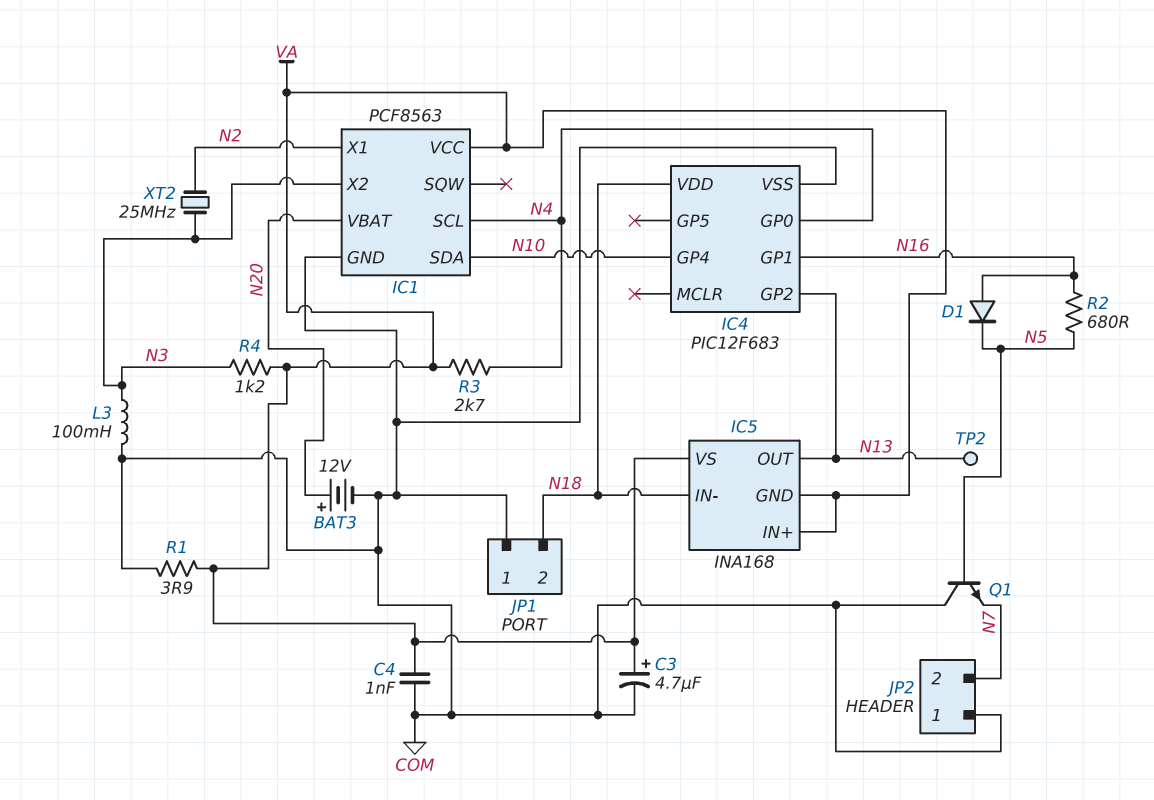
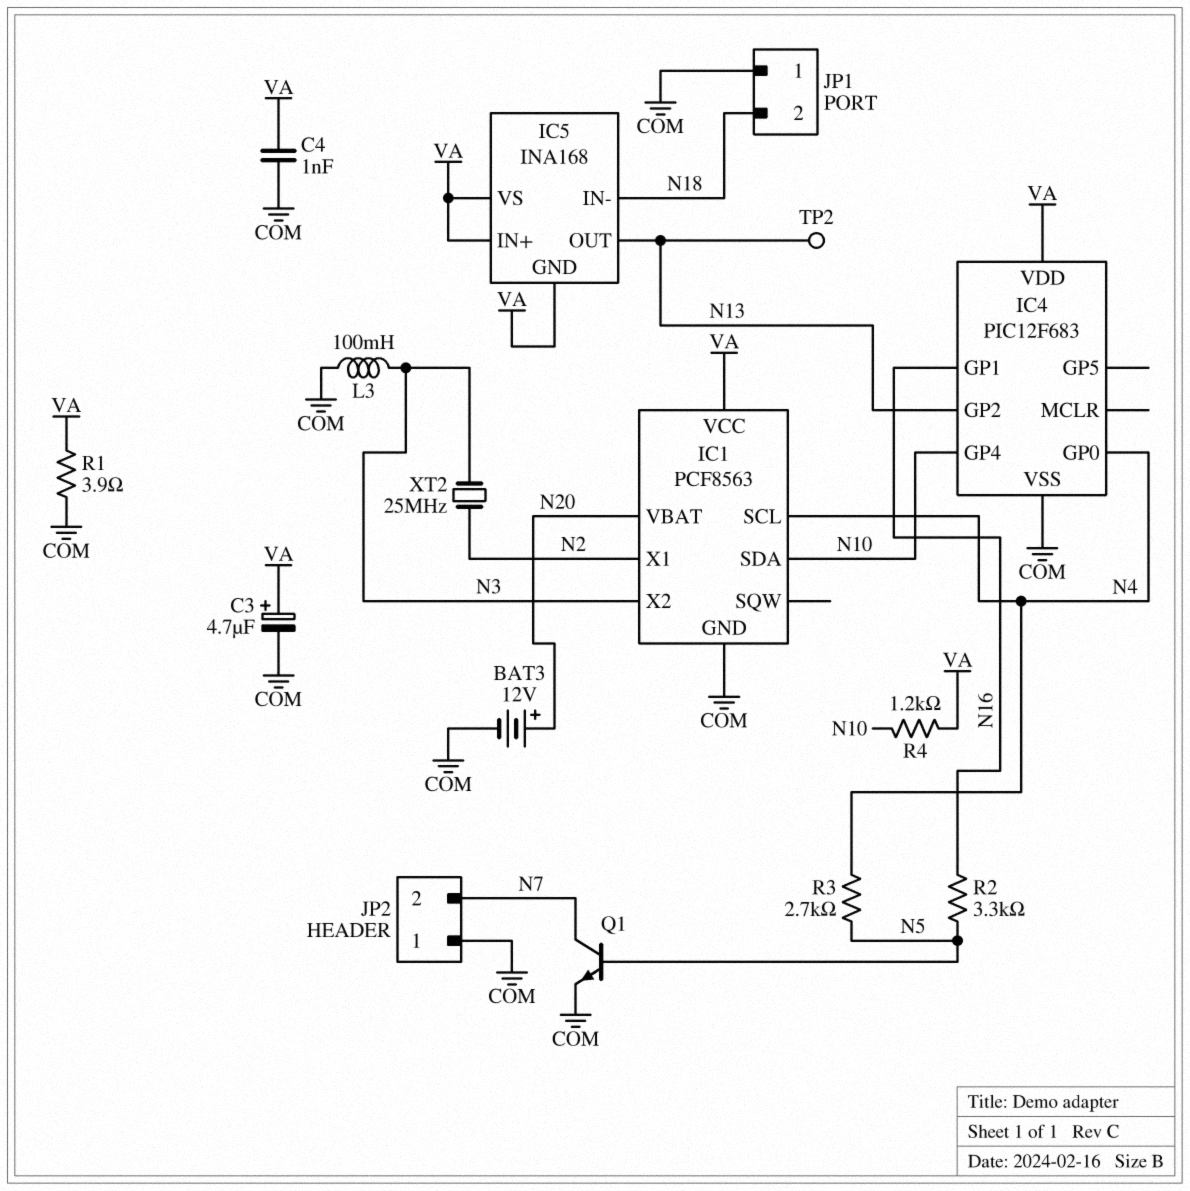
D1: diode (A N16, K N5) -> none
IC4 pin VDD: N18 -> VA
Q1: NPN (B N5, C COM, E N7) -> NPN (B N5, C N7, E COM)
R2: 680 (N5, N16) -> 3.3k (N5, N16)
R3: 2.7k (N4, VA) -> 2.7k (N4, N5)
R4: 1.2k (N3, VA) -> 1.2k (N10, VA)

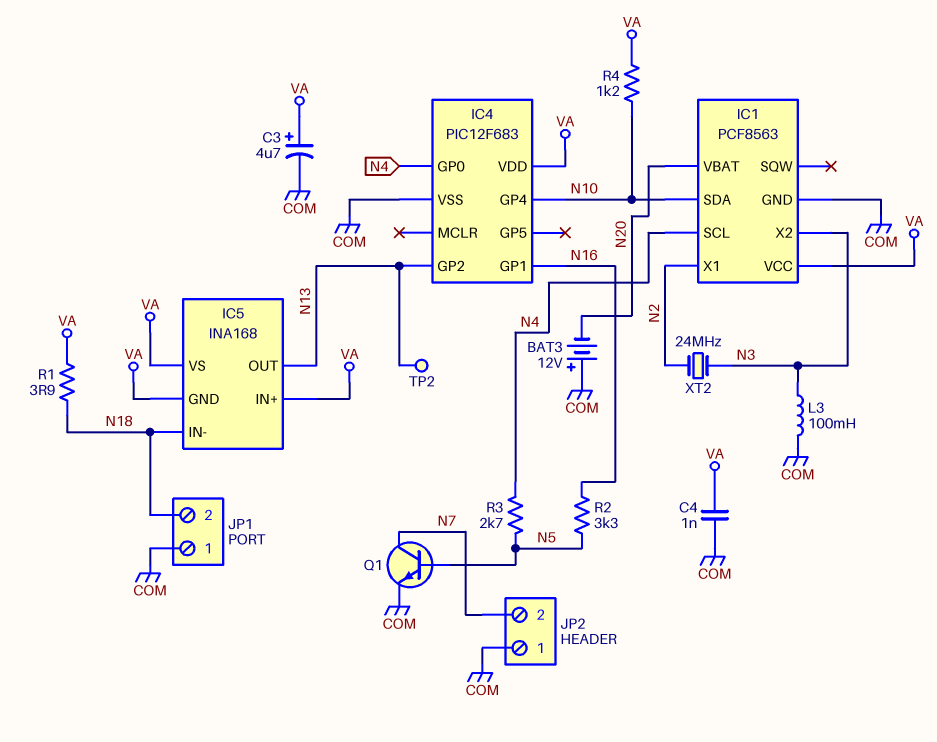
BAT3: 12V (plus N20, minus COM) -> 12V (plus COM, minus N20)
R1: 3.9 (COM, VA) -> 3.9 (N18, VA)
XT2: 25MHz (N2, N3) -> 24MHz (N2, N3)

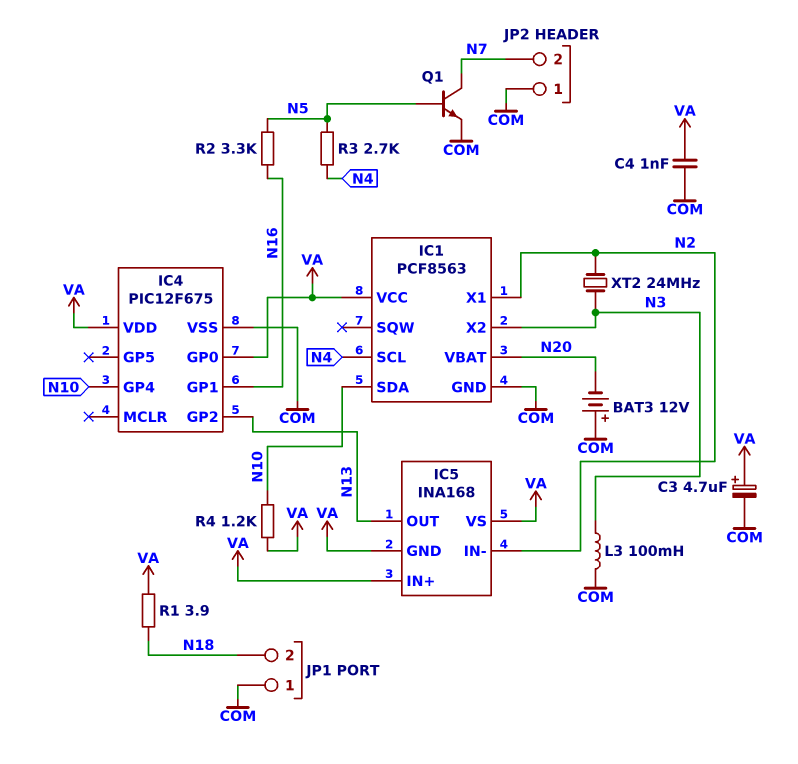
IC4: PIC12F683 -> PIC12F675
IC4 pin GP0: N4 -> VA
IC5 pin IN-: N18 -> N2
TP2: test point (N13) -> none

